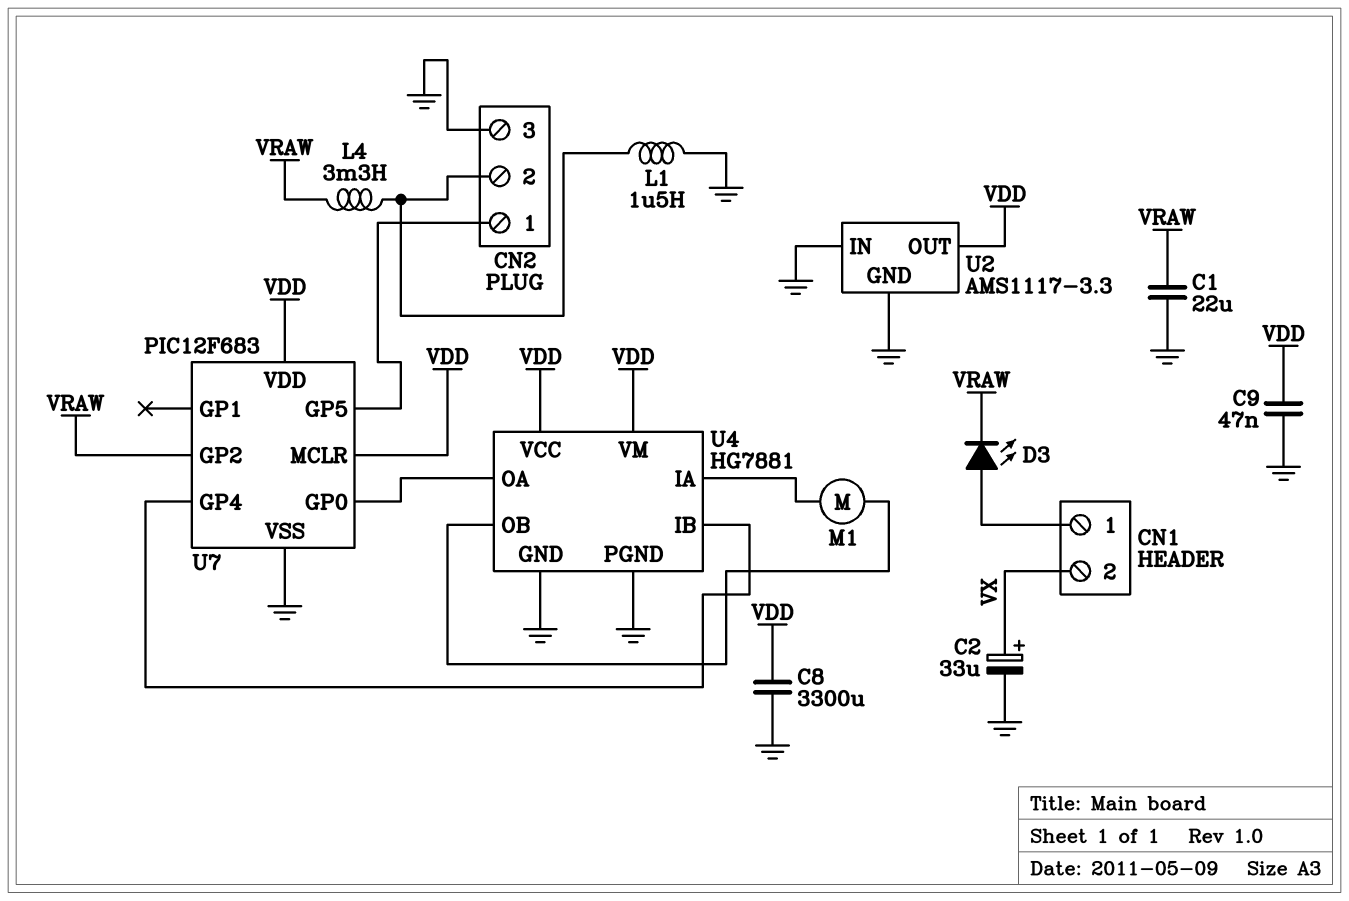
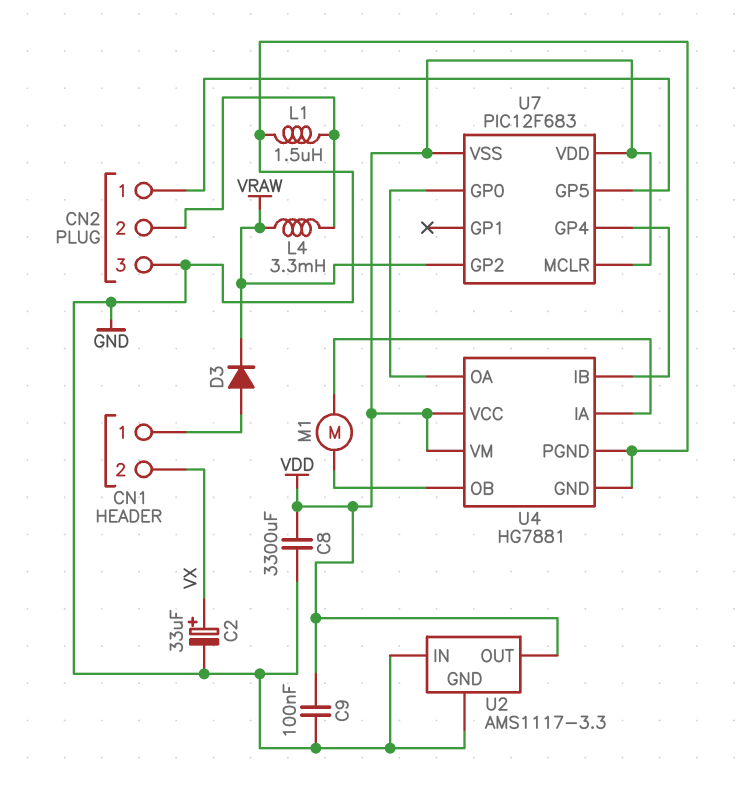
C1: 22uF (GND, VRAW) -> none
C9: 47nF (GND, VDD) -> 100nF (GND, VDD)
D3: LED (A CN1/1, K VRAW) -> diode (A CN1/1, K VRAW)
U7 pin VSS: GND -> VDD

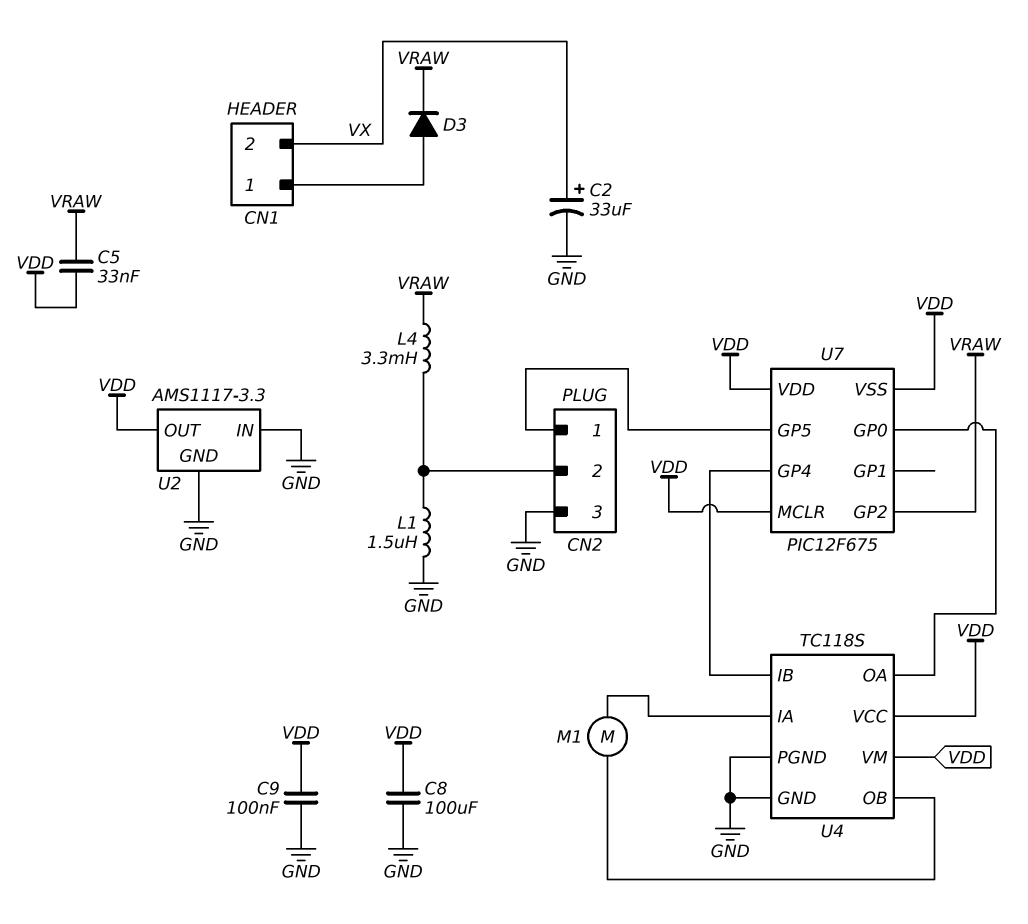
C5: none -> 33nF (VDD, VRAW)
C8: 3300uF (GND, VDD) -> 100uF (GND, VDD)
U4: HG7881 -> TC118S
U7: PIC12F683 -> PIC12F675

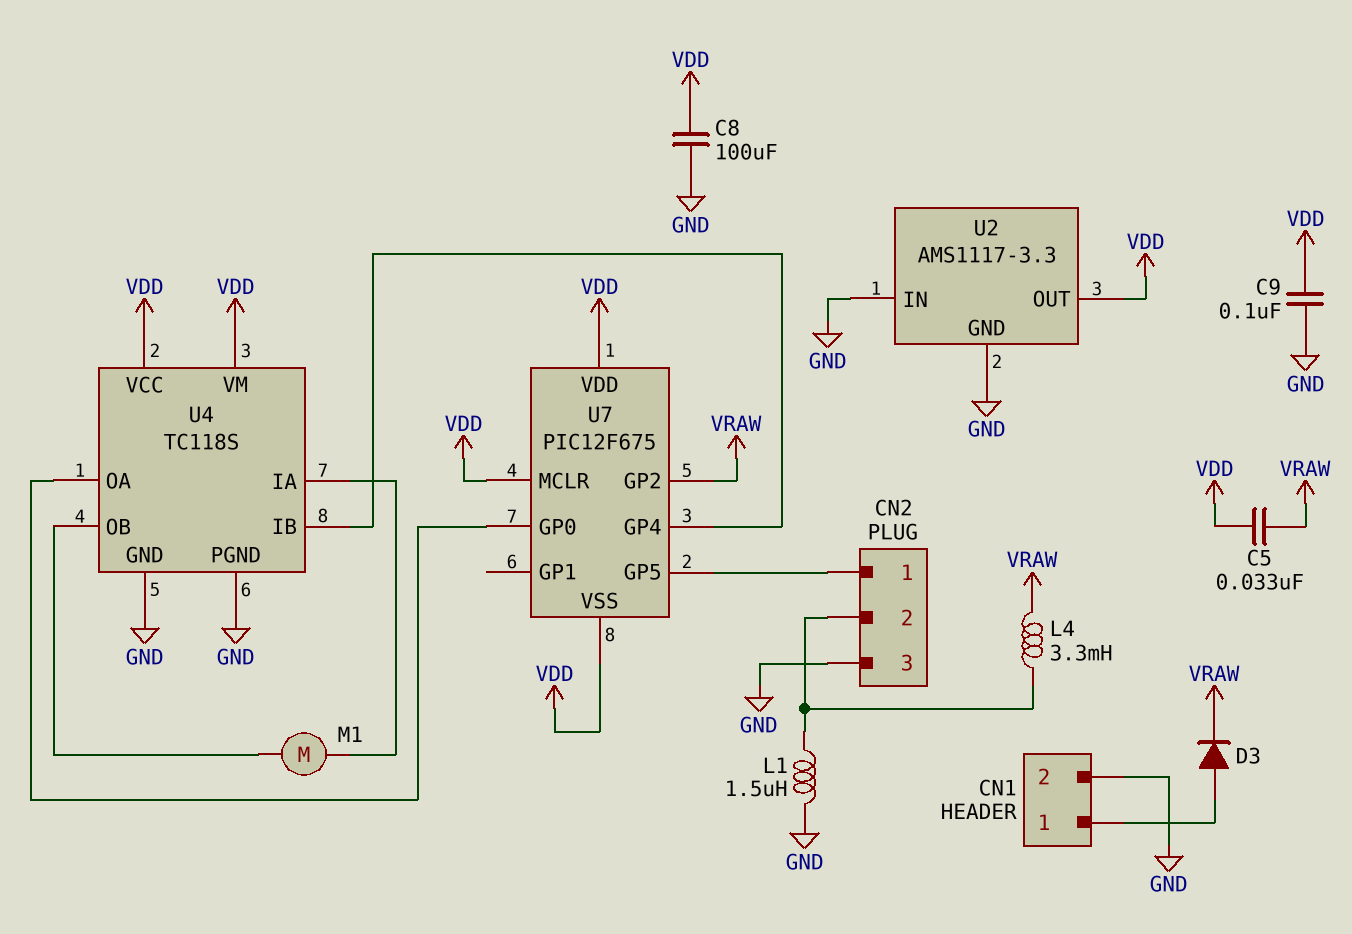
C2: 33uF (plus VX, minus GND) -> none
CN1 pin 2: VX -> GND

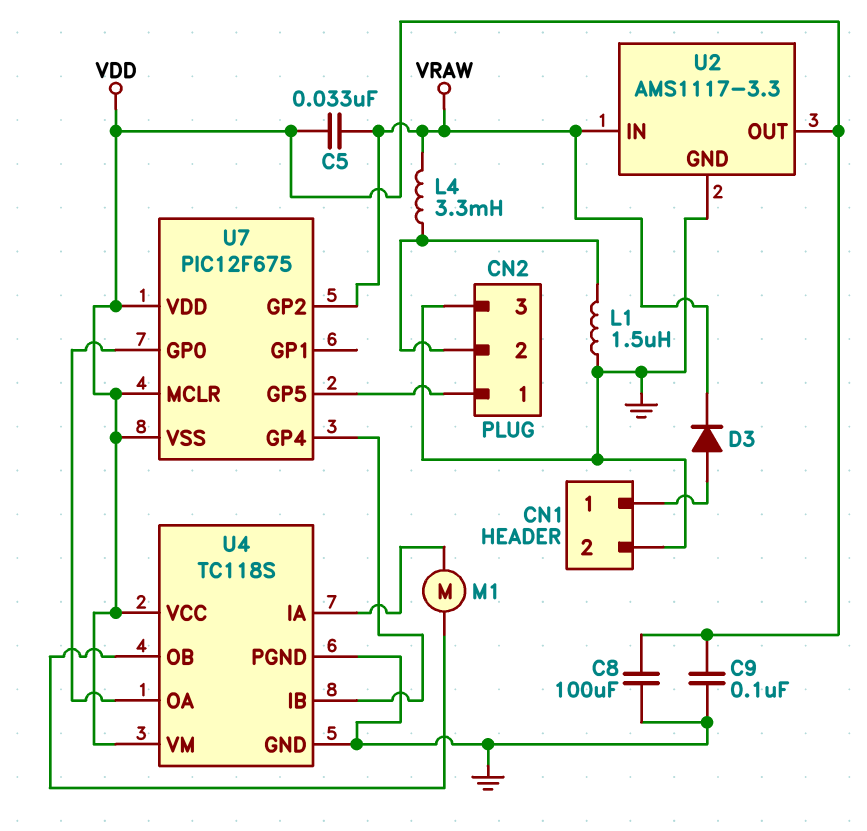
U2 pin IN: GND -> VRAW

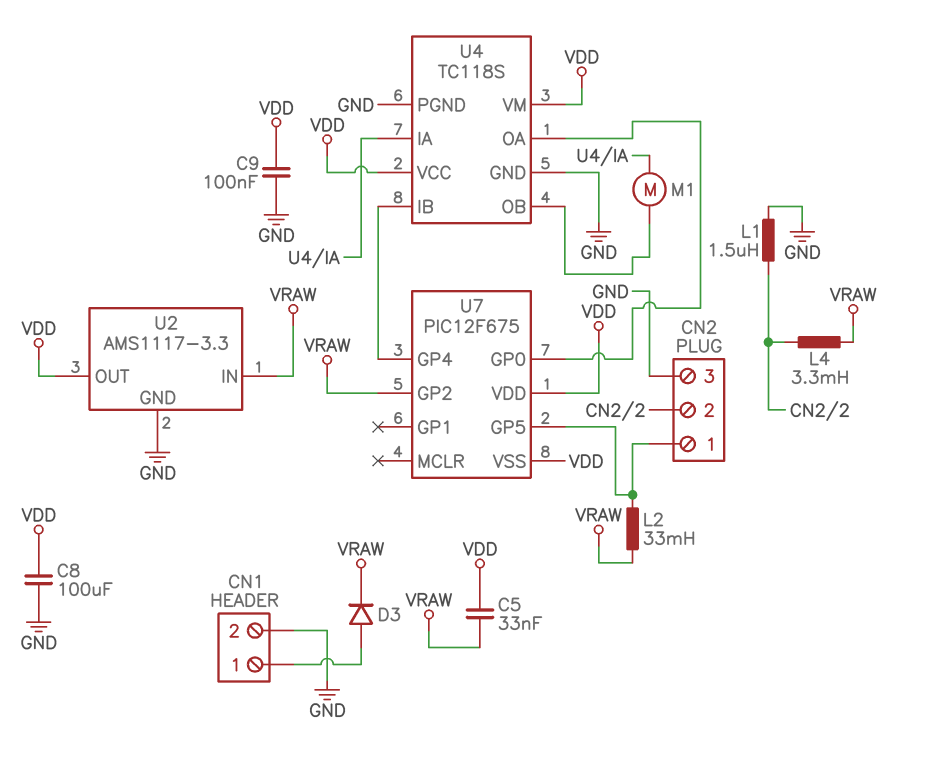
L2: none -> 33mH (CN2/1, VRAW)
U7 pin MCLR: VDD -> none

